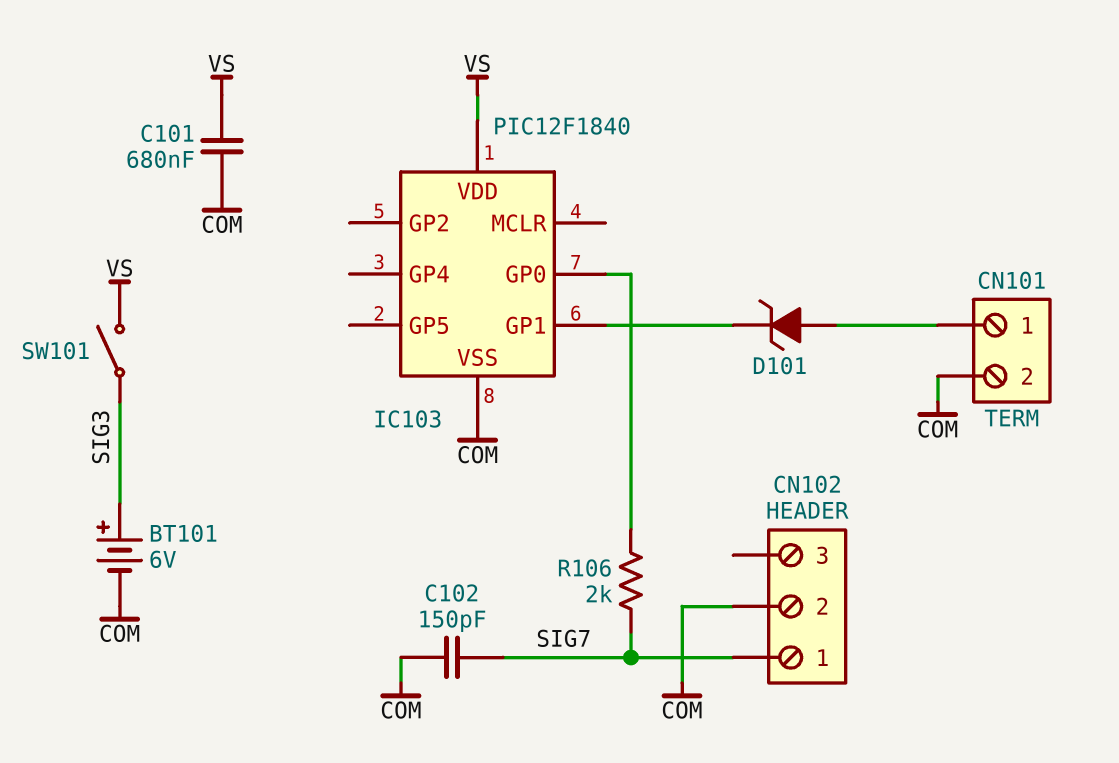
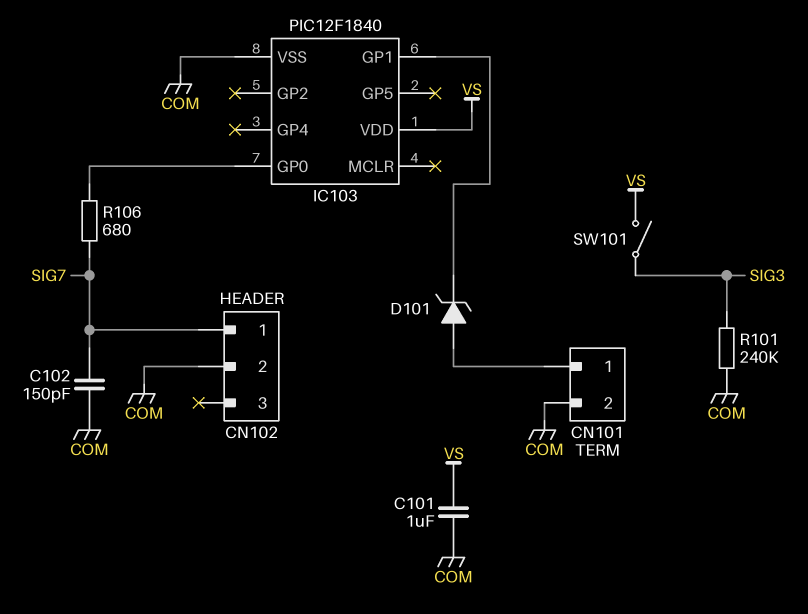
BT101: 6V (plus SIG3, minus COM) -> none
C101: 680nF (COM, VS) -> 1uF (COM, VS)
R101: none -> 240k (COM, SIG3)
R106: 2k (IC103/GP0, SIG7) -> 680 (IC103/GP0, SIG7)

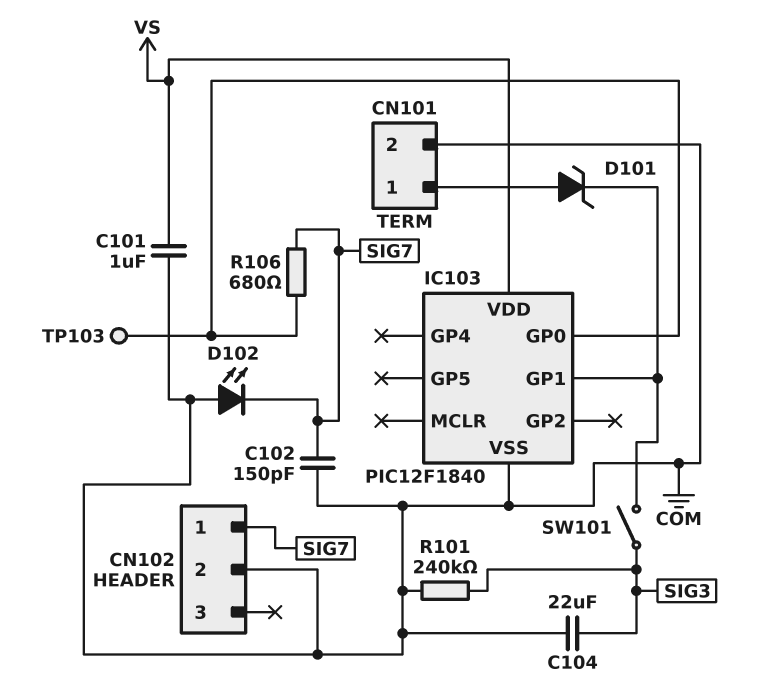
C104: none -> 22uF (COM, SIG3)
D102: none -> LED (A COM, K SIG7)
SW101: switch (SIG3, VS) -> switch (IC103/GP1, SIG3)
TP103: none -> test point (IC103/GP0)

